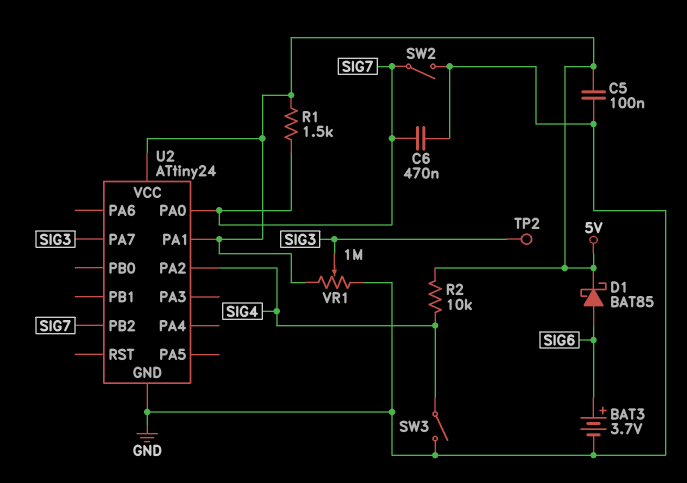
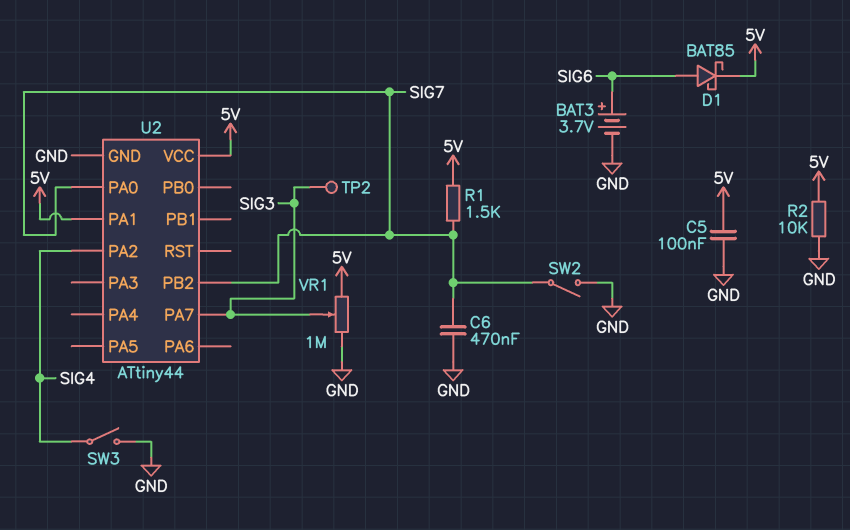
R2: 10k (5V, SIG4) -> 10k (5V, GND)
U2: ATtiny24 -> ATtiny44

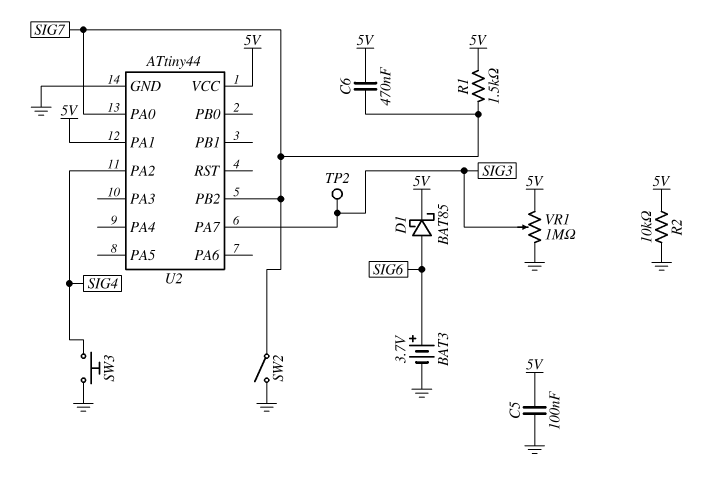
C6: 470nF (GND, SIG7) -> 470nF (5V, SIG7)
SW3: switch (GND, SIG4) -> button (GND, SIG4)

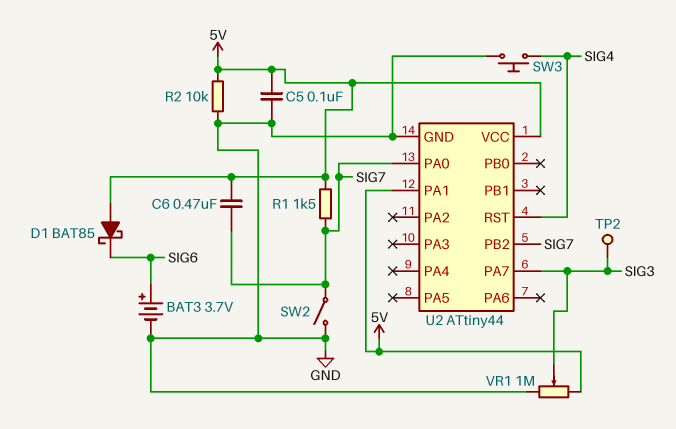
D1: schottky BAT85 (A SIG6, K 5V) -> schottky BAT85 (A 5V, K SIG6)
U2 pin PA2: SIG4 -> none
U2 pin RST: none -> SIG4

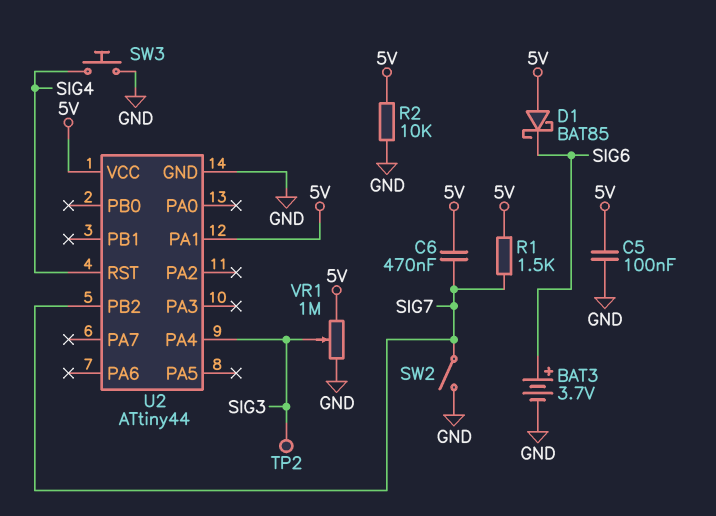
U2 pin PA0: SIG7 -> none
U2 pin PA4: none -> SIG3
U2 pin PA7: SIG3 -> none

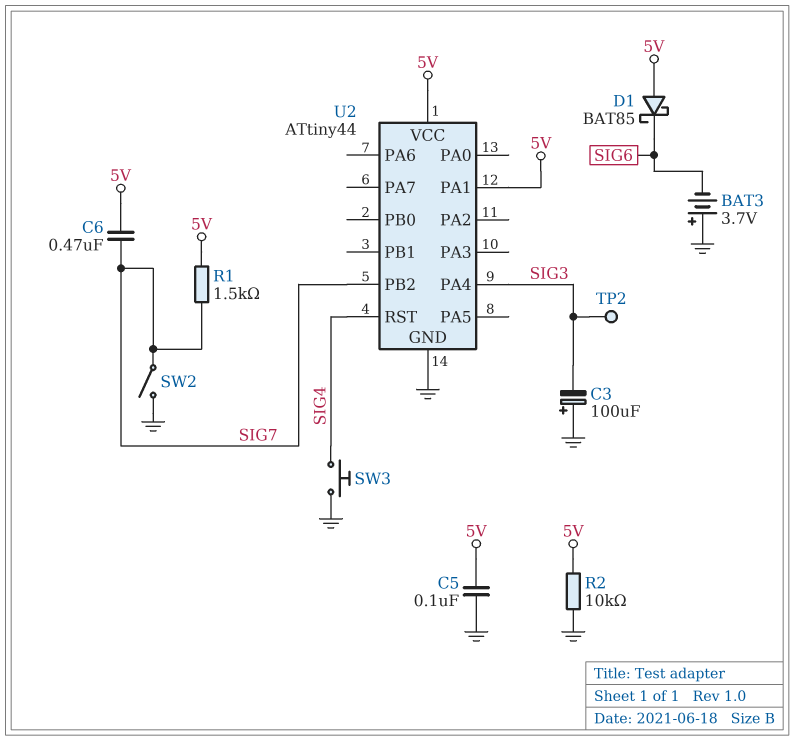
BAT3: 3.7V (plus SIG6, minus GND) -> 3.7V (plus GND, minus SIG6)
C3: none -> 100uF (plus GND, minus SIG3)
VR1: 1M (5V, GND, wiper SIG3) -> none

